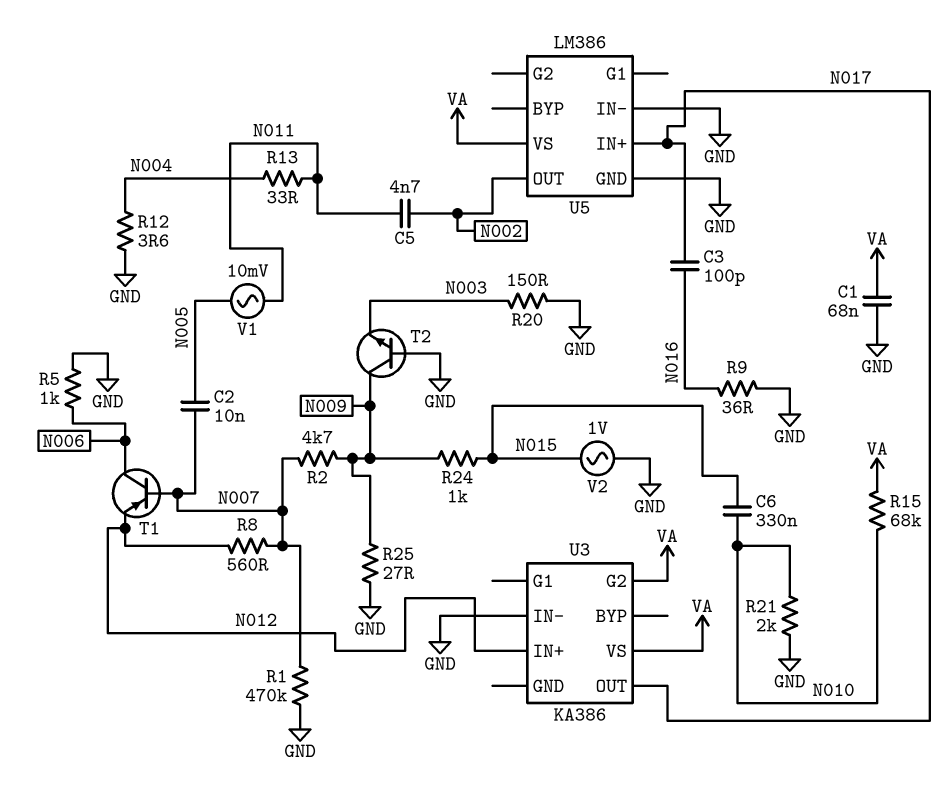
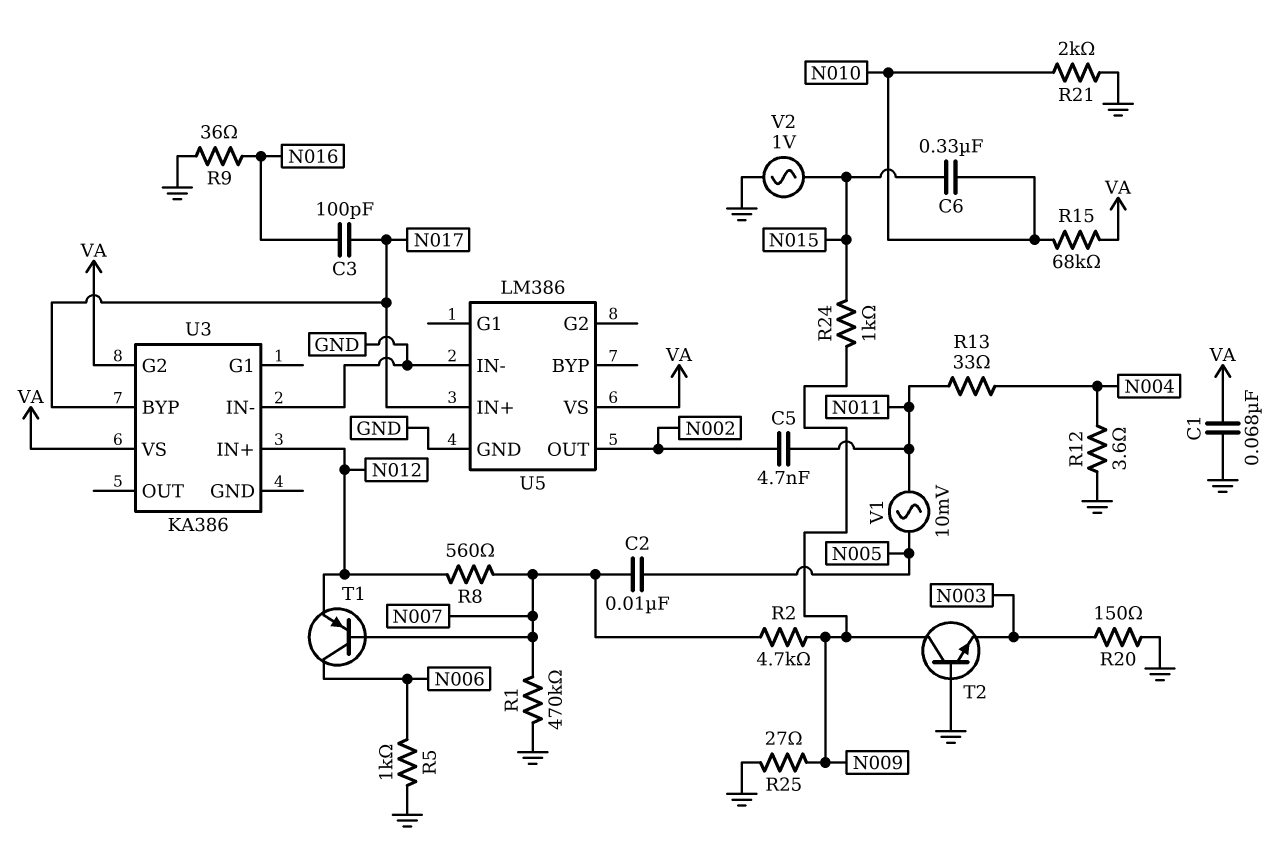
U3 pin BYP: none -> N017
U3 pin OUT: N017 -> none

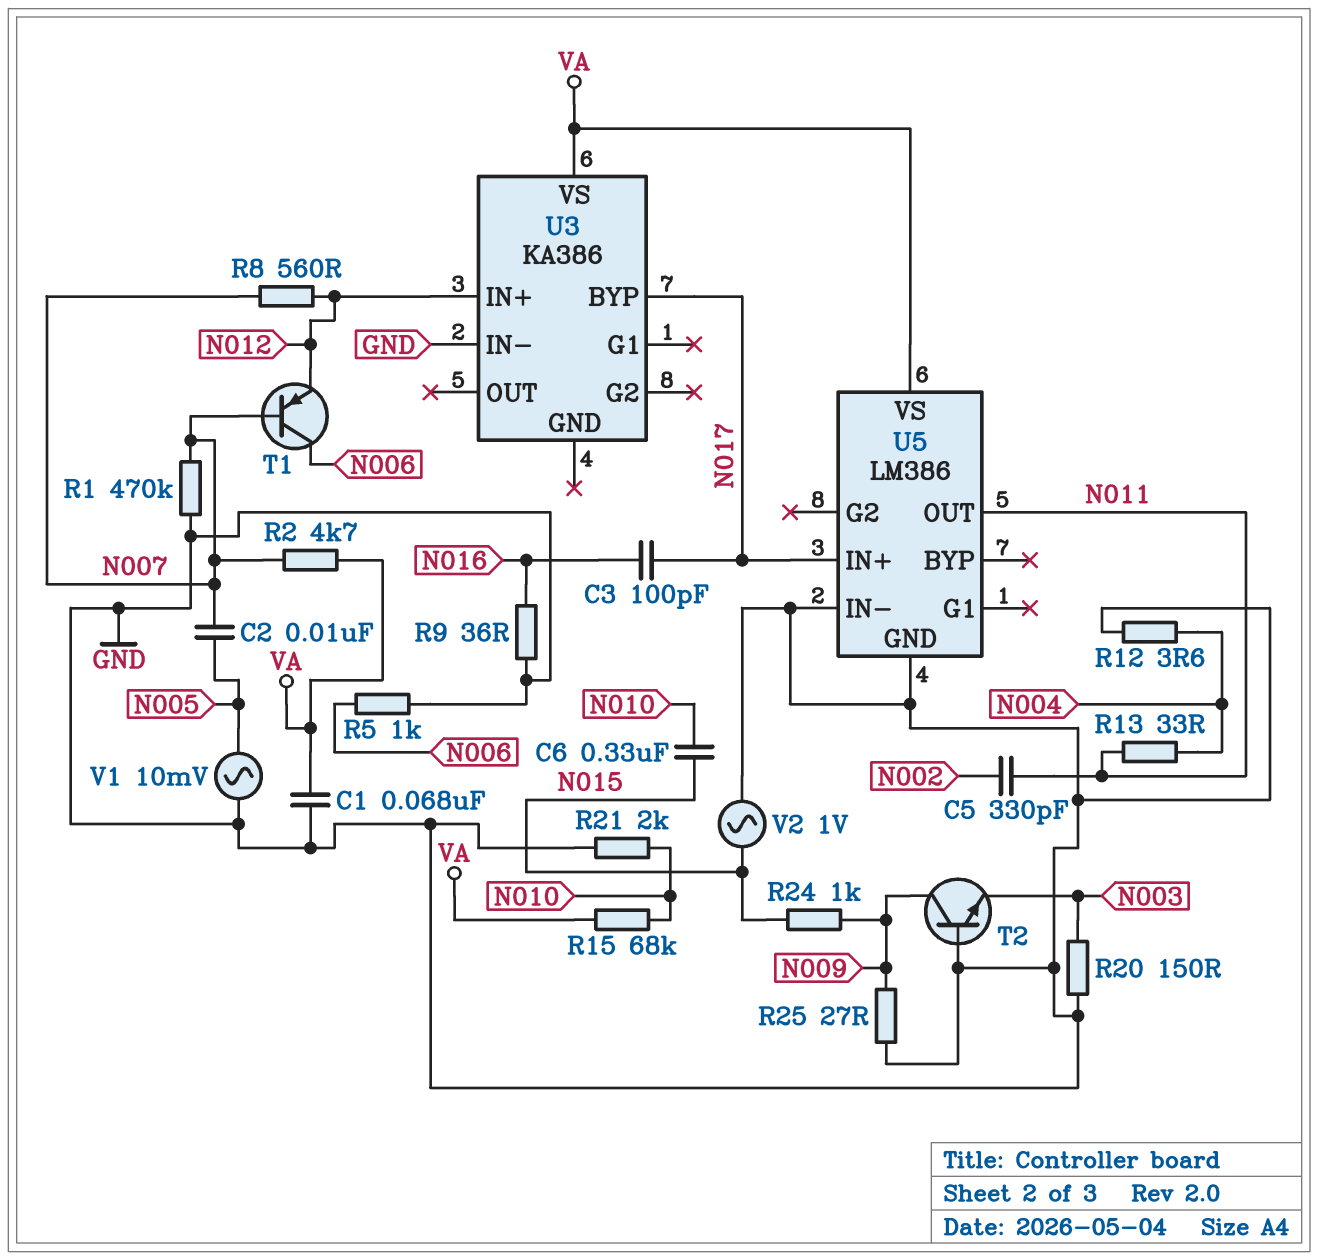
C5: 4.7nF (N002, N011) -> 330pF (N002, N011)
R2: 4.7k (N007, N009) -> 4.7k (N007, VA)
U3 pin G2: VA -> none
U5 pin OUT: N002 -> N011
V1: AC 10mV (N005, N011) -> AC 10mV (GND, N005)

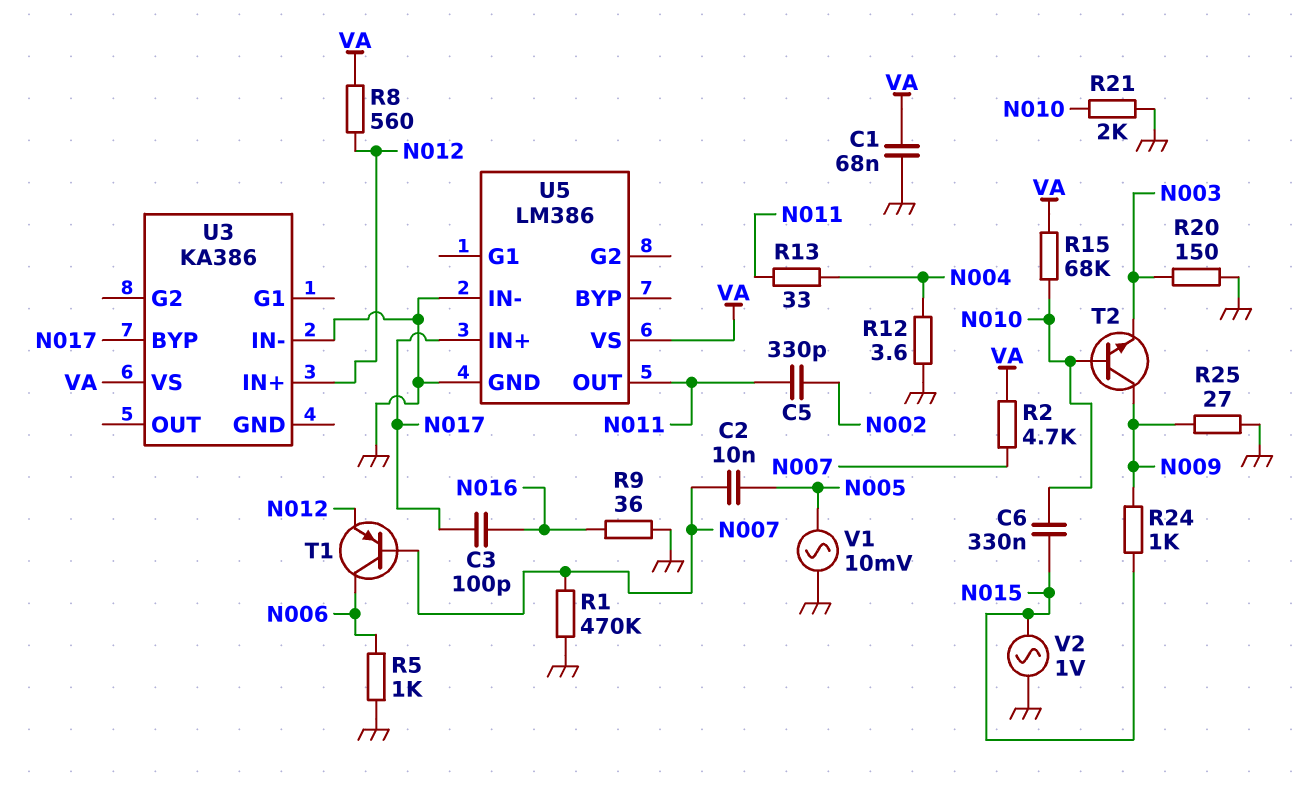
R8: 560 (N007, N012) -> 560 (N012, VA)
T2: NPN (B GND, C N009, E N003) -> NPN (B N010, C N009, E N003)

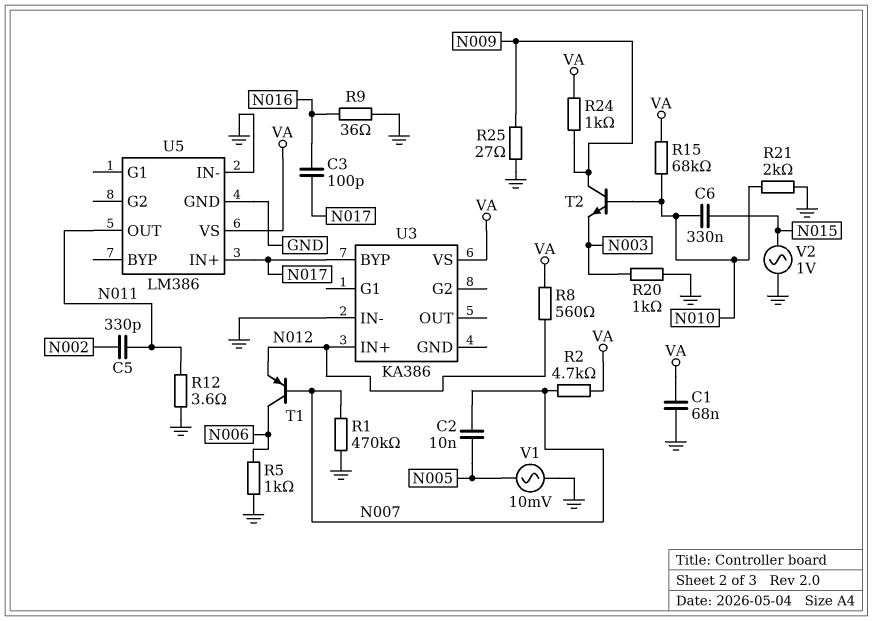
R12: 3.6 (GND, N004) -> 3.6 (GND, N011)
R13: 33 (N004, N011) -> none
R20: 150 (GND, N003) -> 1k (GND, N003)
R24: 1k (N009, N015) -> 1k (N009, VA)

